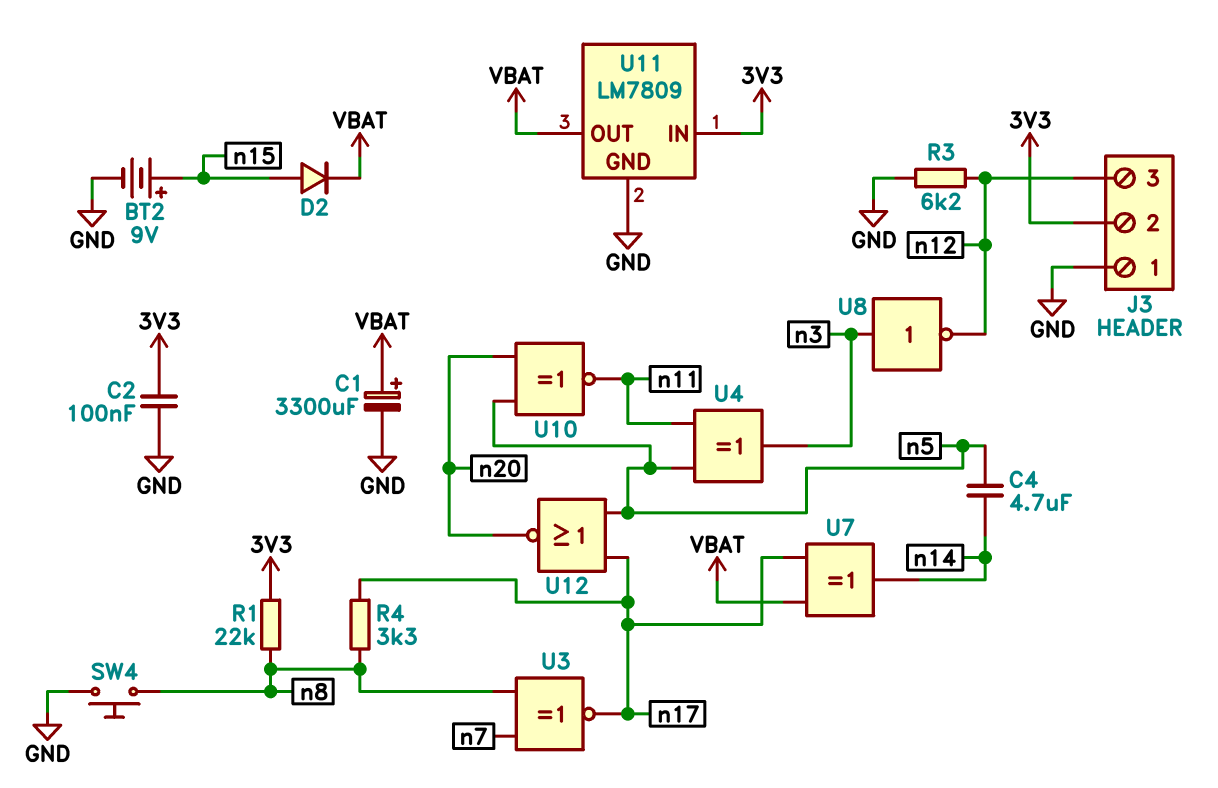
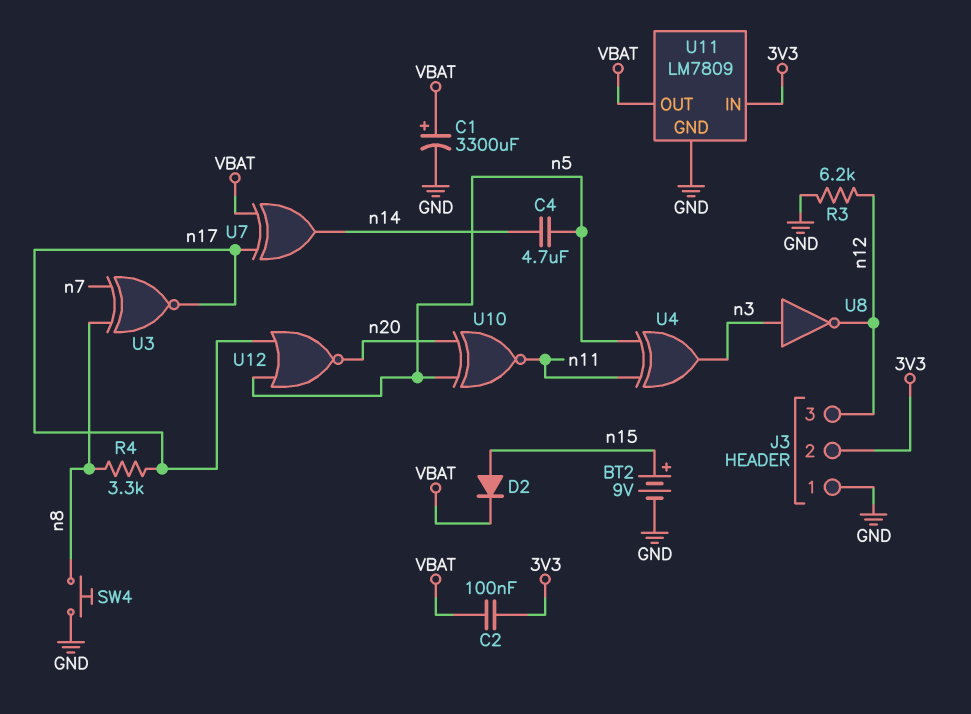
C2: 100nF (3V3, GND) -> 100nF (3V3, VBAT)
R1: 22k (3V3, n8) -> none

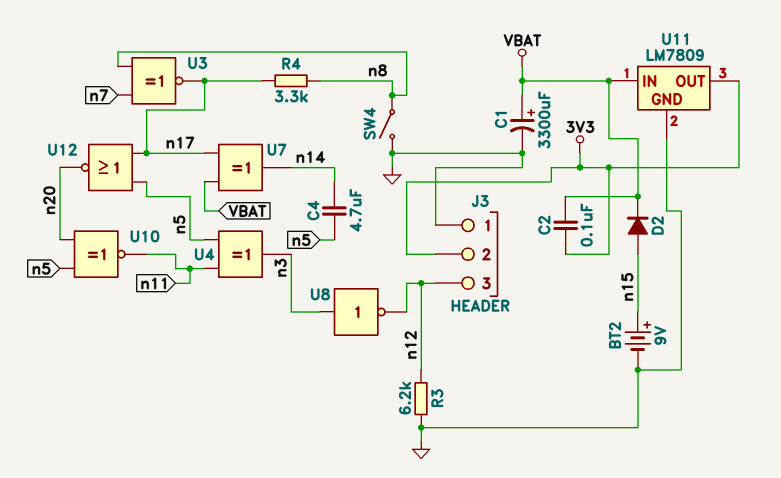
SW4: button (GND, n8) -> switch (GND, n8)
U11 pin IN: 3V3 -> VBAT
U11 pin OUT: VBAT -> 3V3

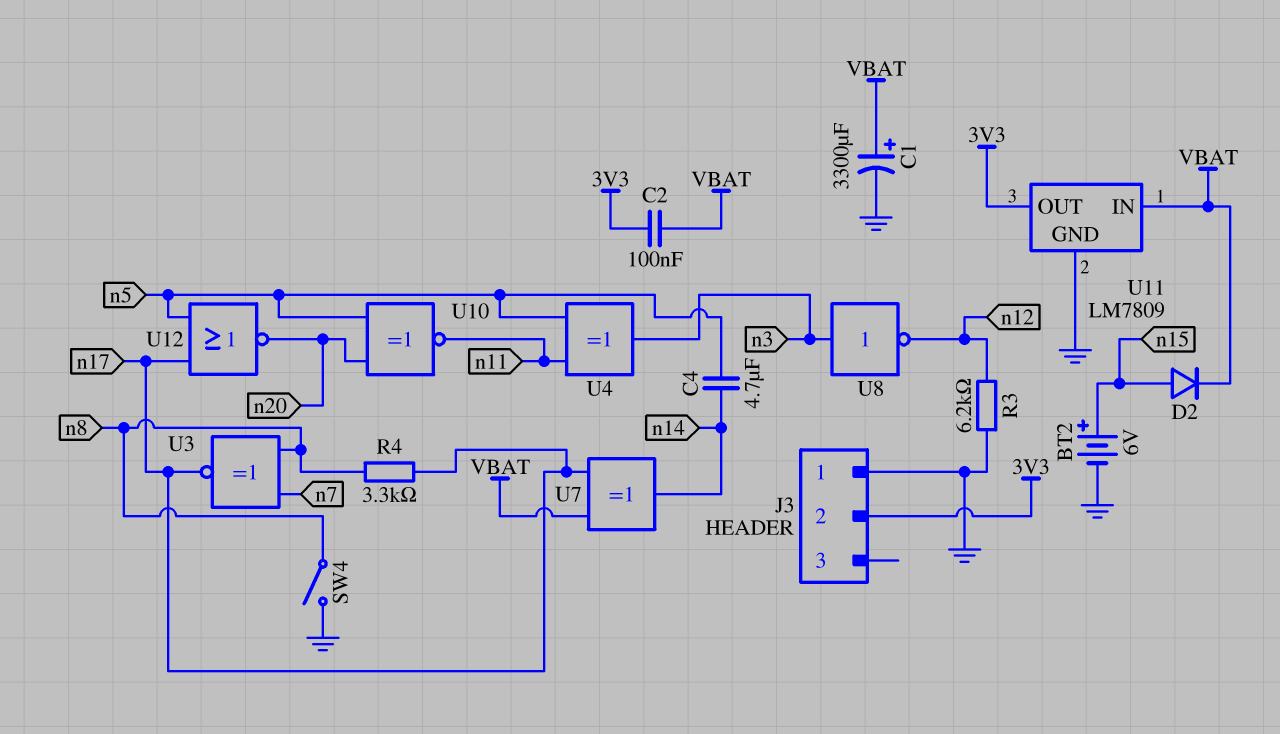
BT2: 9V (plus n15, minus GND) -> 6V (plus n15, minus GND)
J3 pin 3: n12 -> none

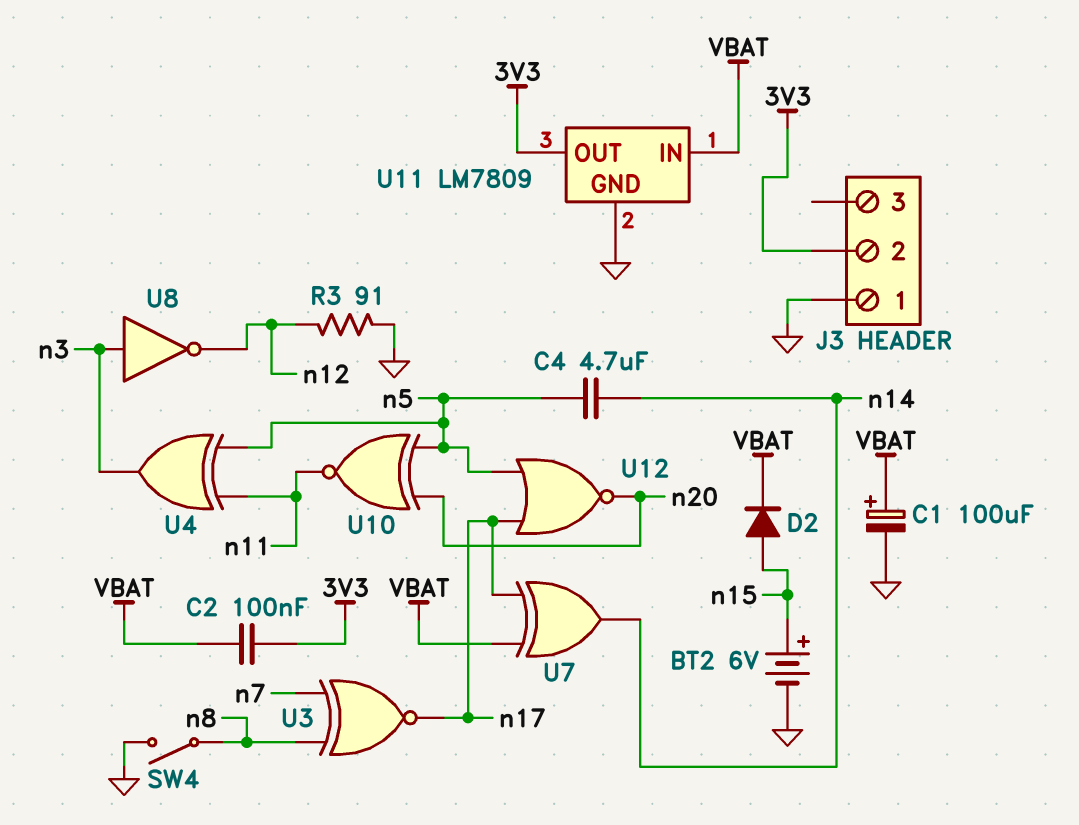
C1: 3300uF (plus VBAT, minus GND) -> 100uF (plus VBAT, minus GND)
R3: 6.2k (GND, n12) -> 91 (GND, n12)
R4: 3.3k (n8, n17) -> none

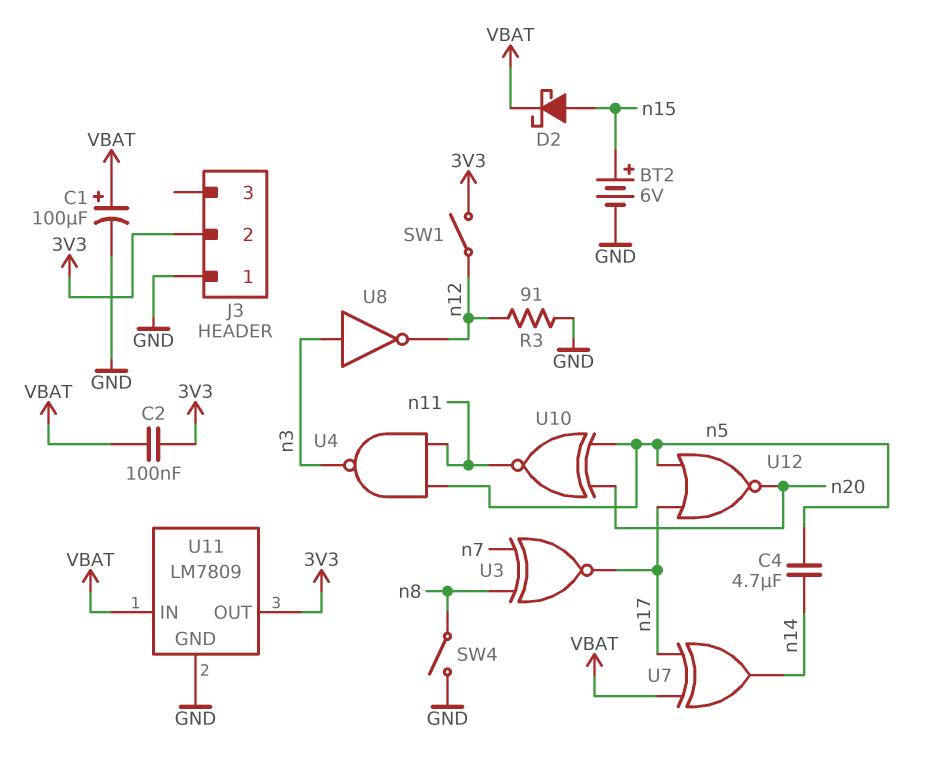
D2: diode (A n15, K VBAT) -> schottky (A n15, K VBAT)
SW1: none -> switch (3V3, n12)
U4: XOR (in n5, in n11, out n3) -> NAND (in n5, in n11, out n3)

